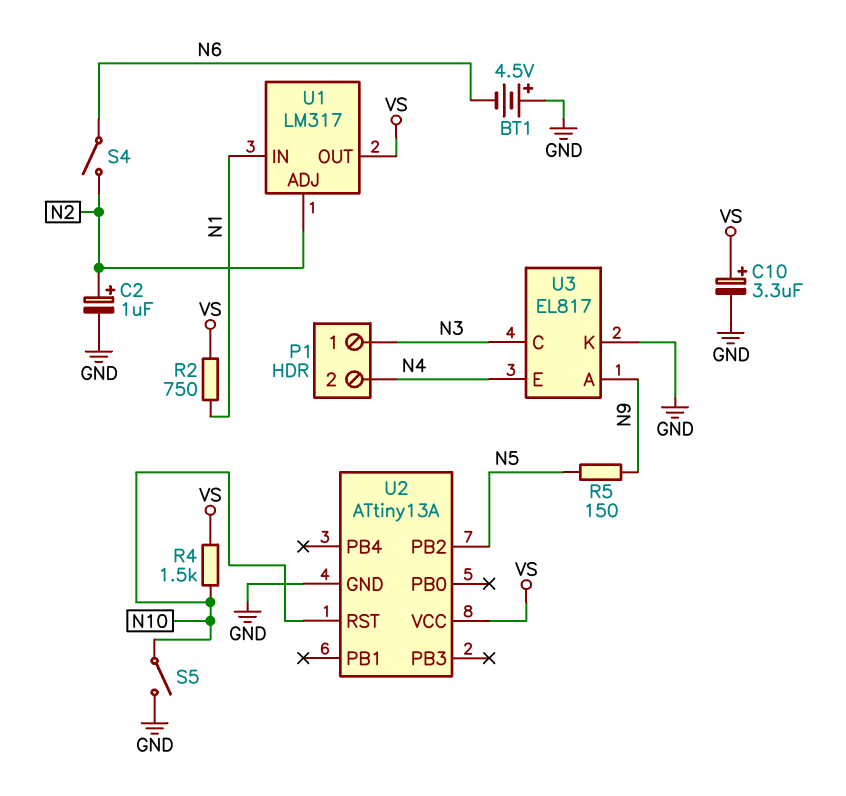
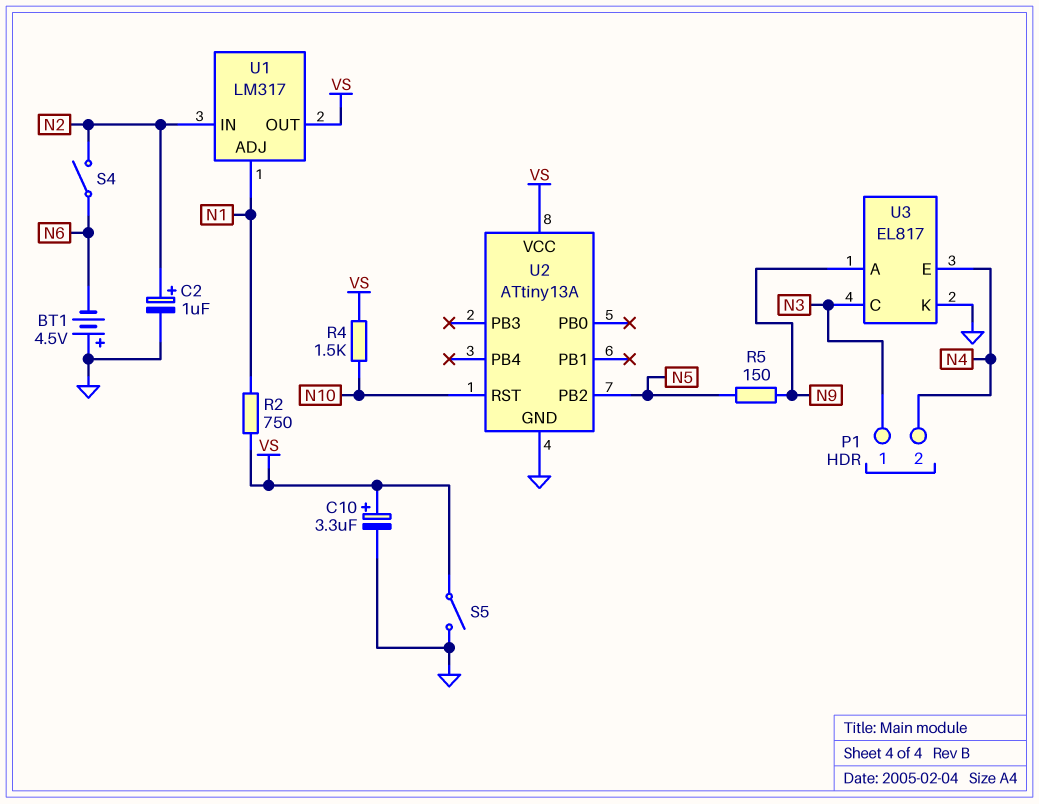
S5: switch (GND, N10) -> switch (GND, VS)
U1 pin ADJ: N2 -> N1
U1 pin IN: N1 -> N2

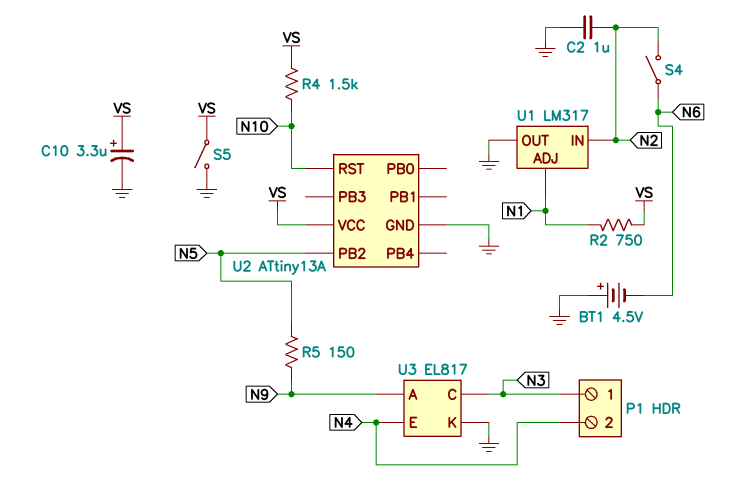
C2: 1uF (plus N2, minus GND) -> 1uF (GND, N2)
U1 pin OUT: VS -> GND

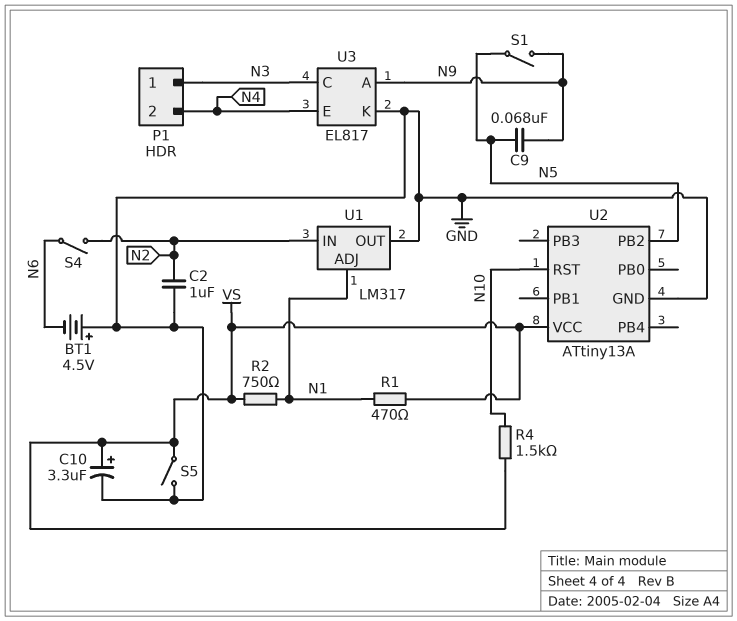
C9: none -> 68nF (N5, N9)
R1: none -> 470 (N1, VS)
R5: 150 (N5, N9) -> none
S1: none -> switch (N5, N9)

